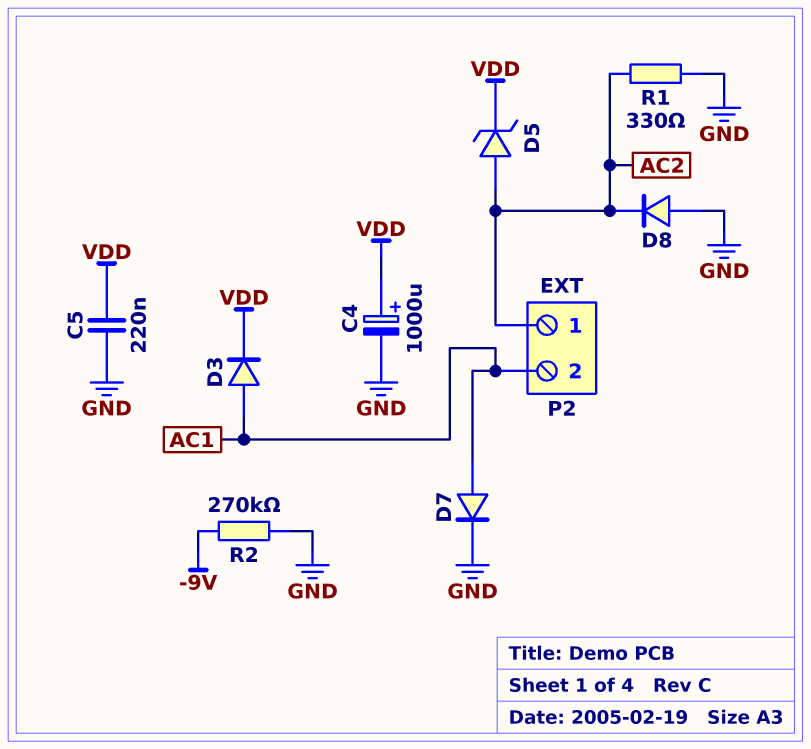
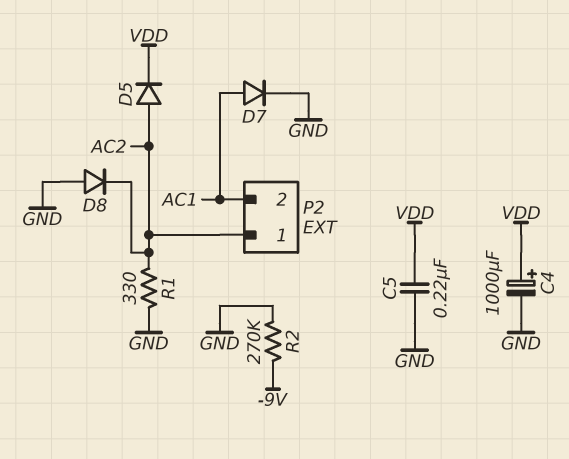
D3: diode (A AC1, K VDD) -> none
D5: zener (A AC2, K VDD) -> diode (A AC2, K VDD)

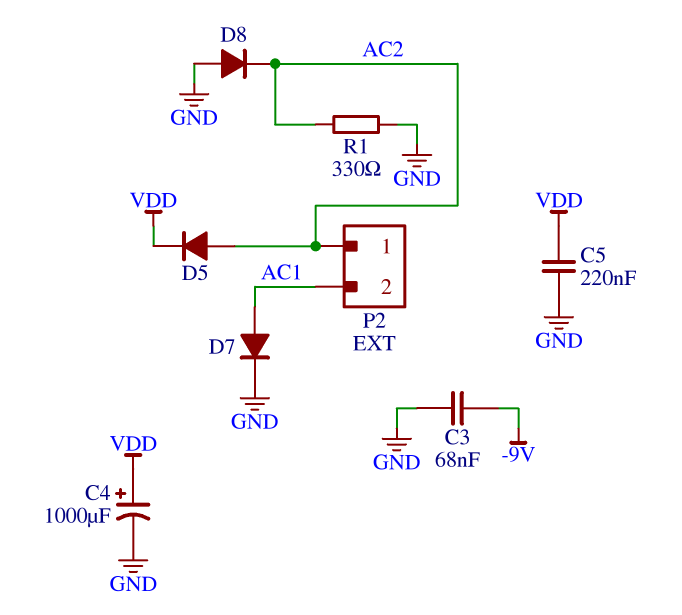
C3: none -> 68nF (-9V, GND)
R2: 270k (-9V, GND) -> none

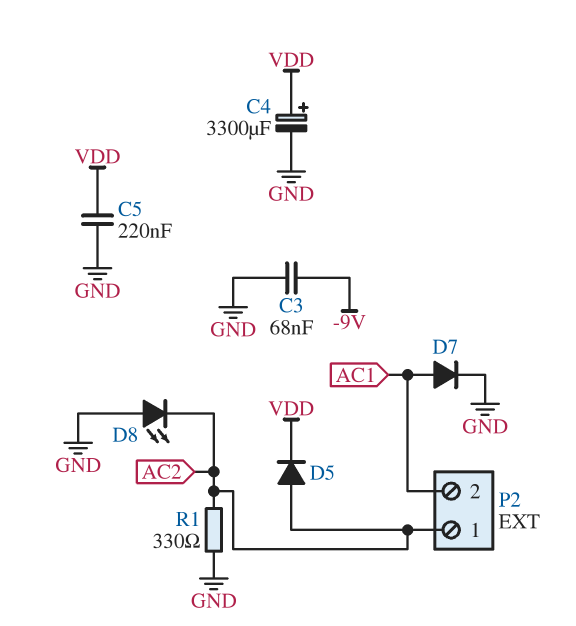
C4: 1000uF (plus VDD, minus GND) -> 3300uF (plus VDD, minus GND)
D8: diode (A GND, K AC2) -> LED (A GND, K AC2)

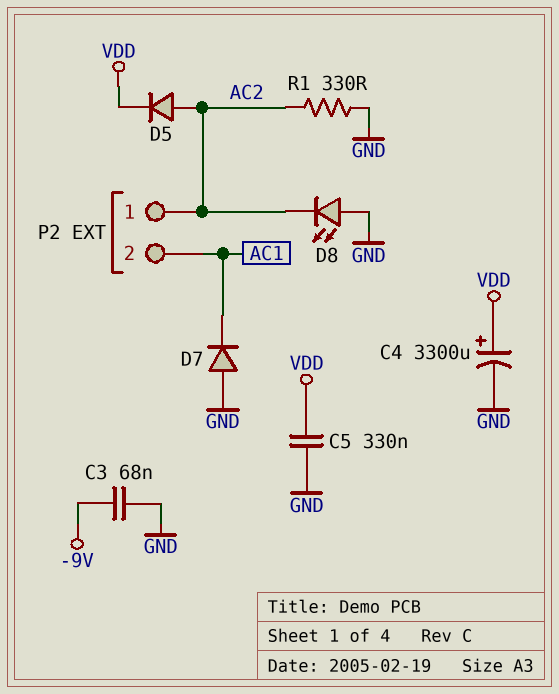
C5: 220nF (GND, VDD) -> 330nF (GND, VDD)
D7: diode (A AC1, K GND) -> diode (A GND, K AC1)

